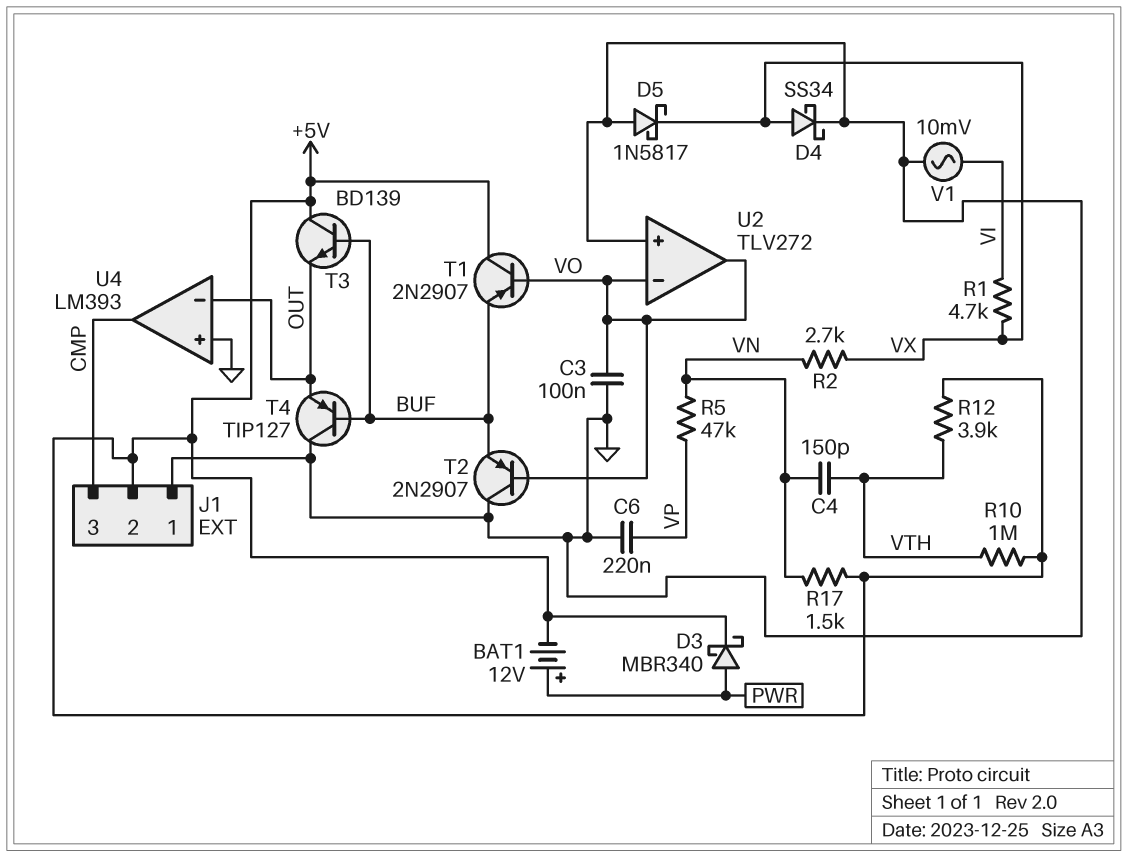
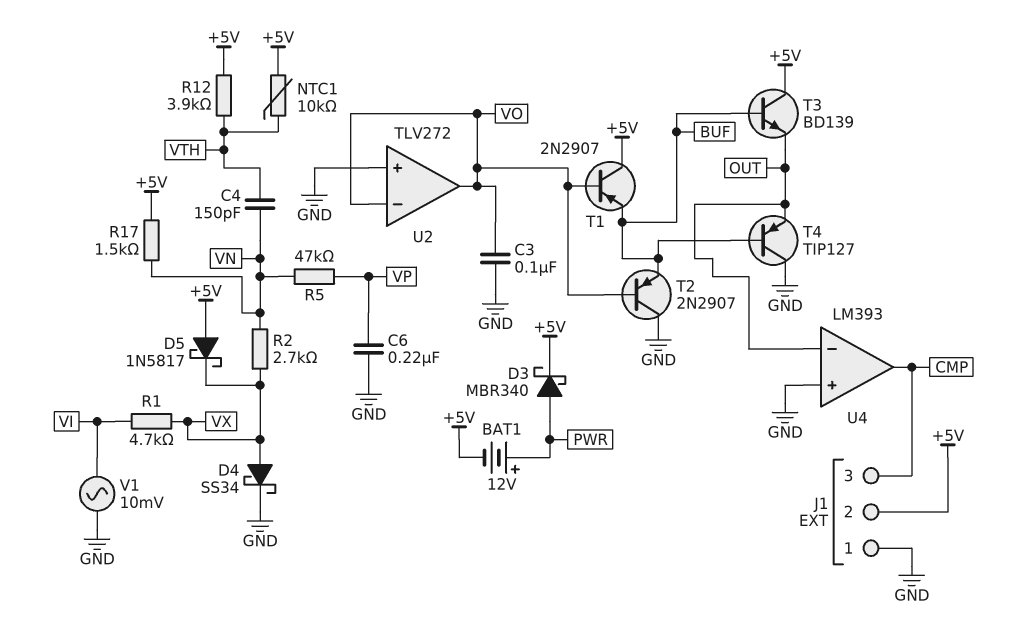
D5: schottky 1N5817 (A GND, K VX) -> schottky 1N5817 (A +5V, K VX)
NTC1: none -> 10k (+5V, VTH)
R10: 1M (+5V, VTH) -> none

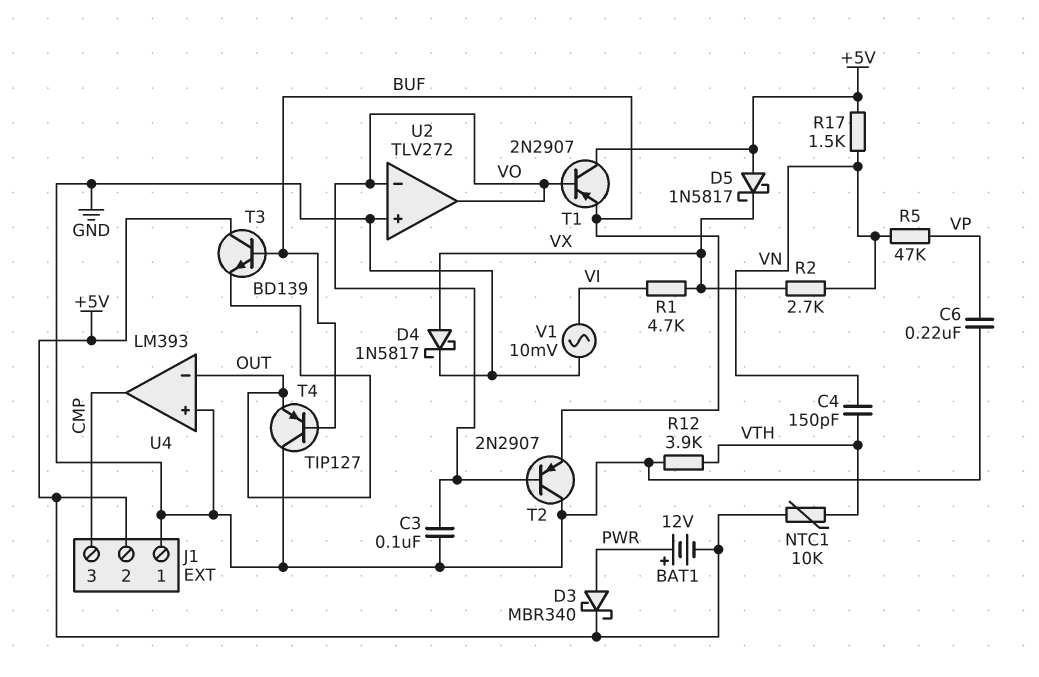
D4: schottky SS34 (A VX, K GND) -> schottky 1N5817 (A VX, K GND)
R12: 3.9k (+5V, VTH) -> 3.9k (GND, VTH)

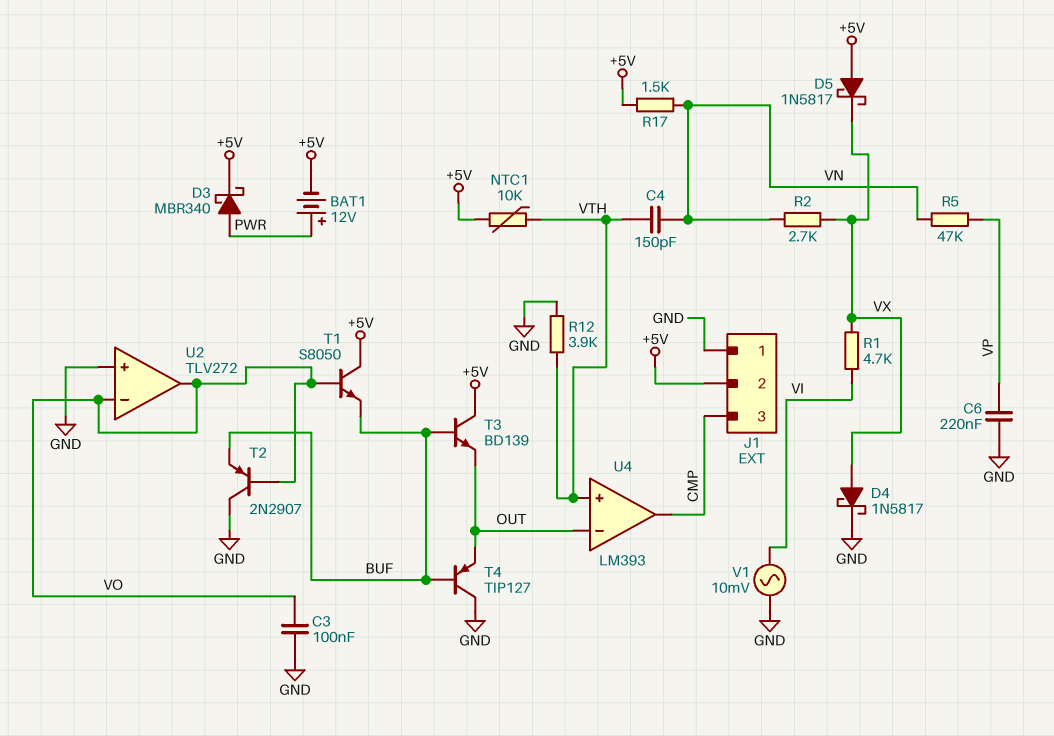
T1: PNP 2N2907 (B VO, C +5V, E BUF) -> NPN S8050 (B VO, C +5V, E BUF)
U4 pin in+: GND -> VTH

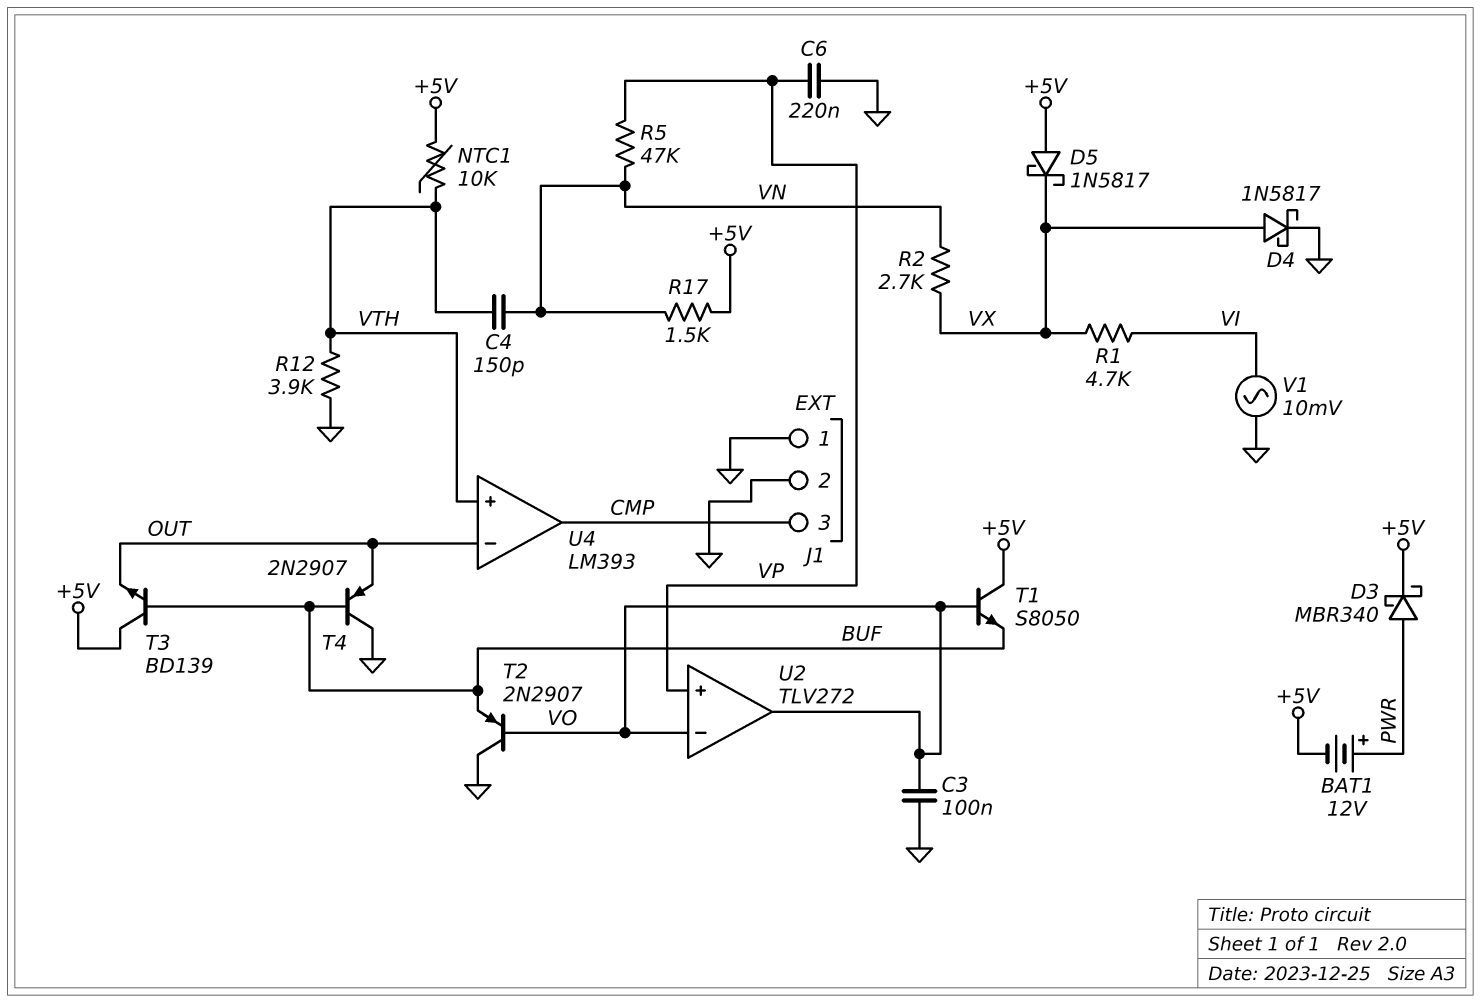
J1 pin 2: +5V -> GND
T4: PNP TIP127 (B BUF, C GND, E OUT) -> PNP 2N2907 (B BUF, C GND, E OUT)
U2 pin in+: GND -> VP

